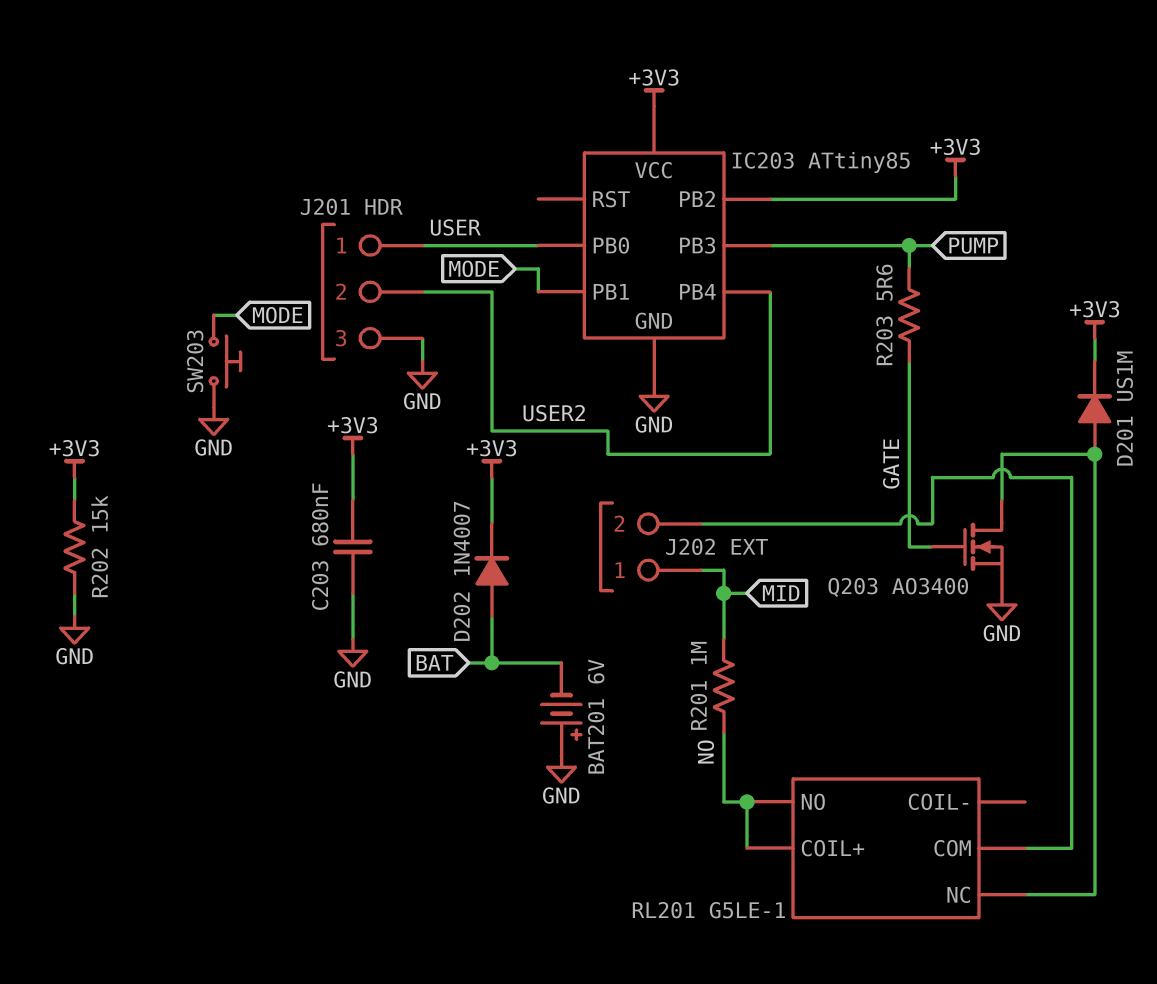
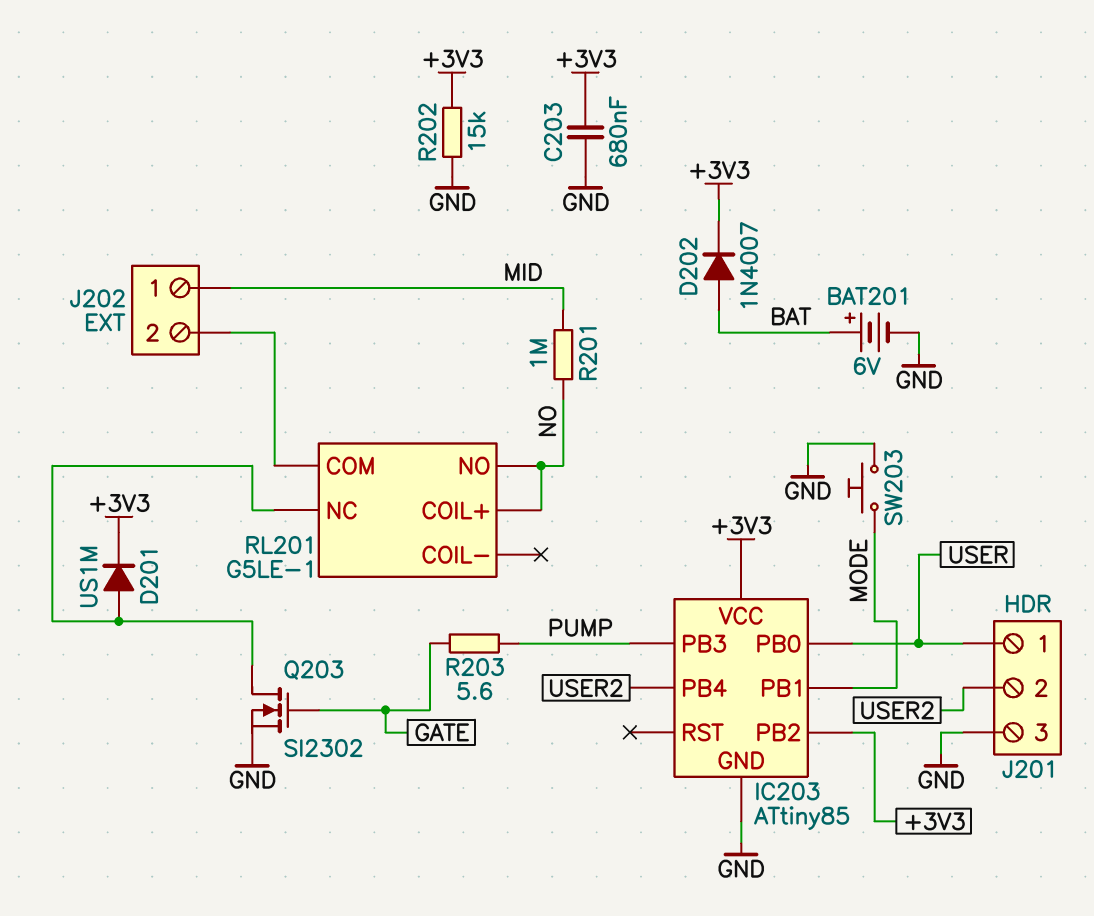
BAT201: 6V (plus GND, minus BAT) -> 6V (plus BAT, minus GND)
Q203: NMOS AO3400 (G GATE, D RL201/NC, S GND) -> NMOS SI2302 (G GATE, D RL201/NC, S GND)

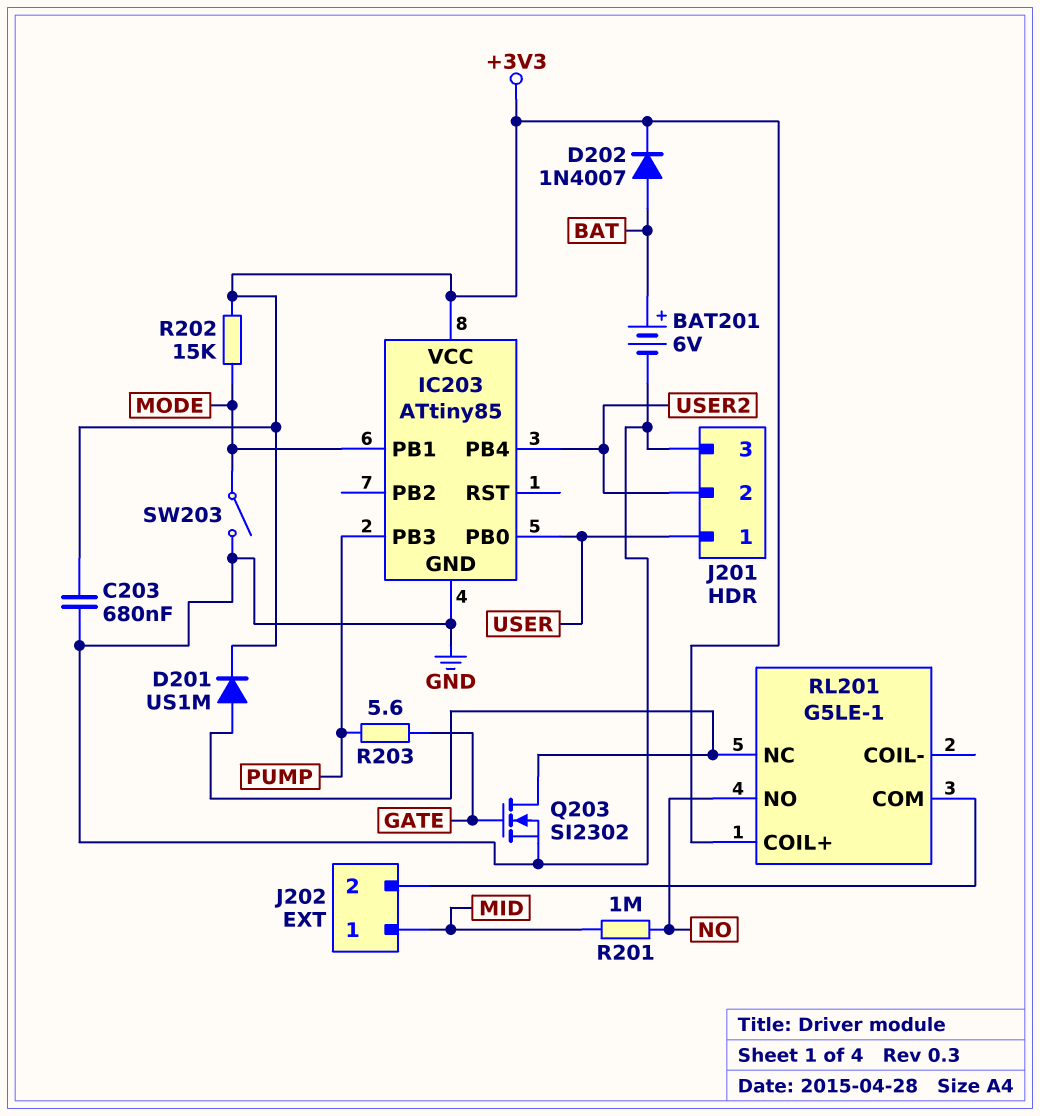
IC203 pin PB2: +3V3 -> none
R202: 15k (+3V3, GND) -> 15k (+3V3, MODE)
RL201 pin COIL+: NO -> +3V3
SW203: button (GND, MODE) -> switch (GND, MODE)

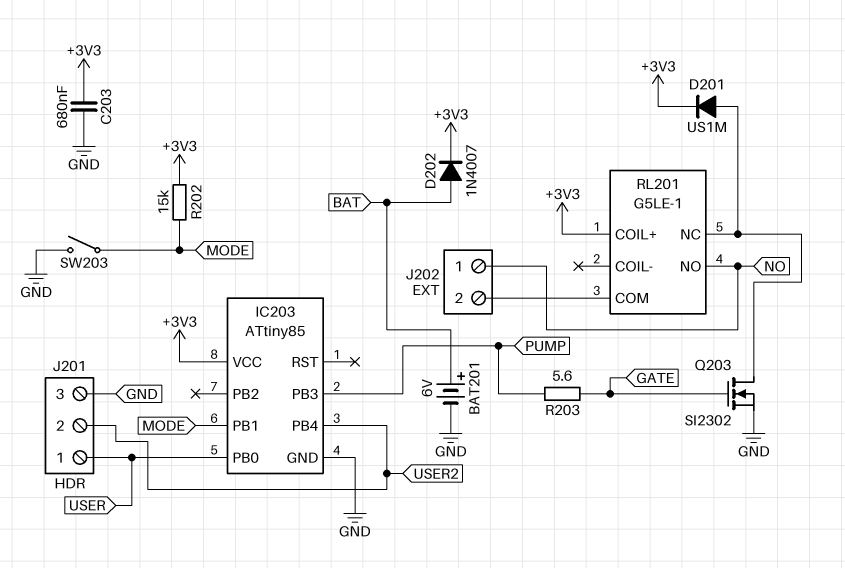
J202 pin 1: MID -> NO
R201: 1M (MID, NO) -> none

